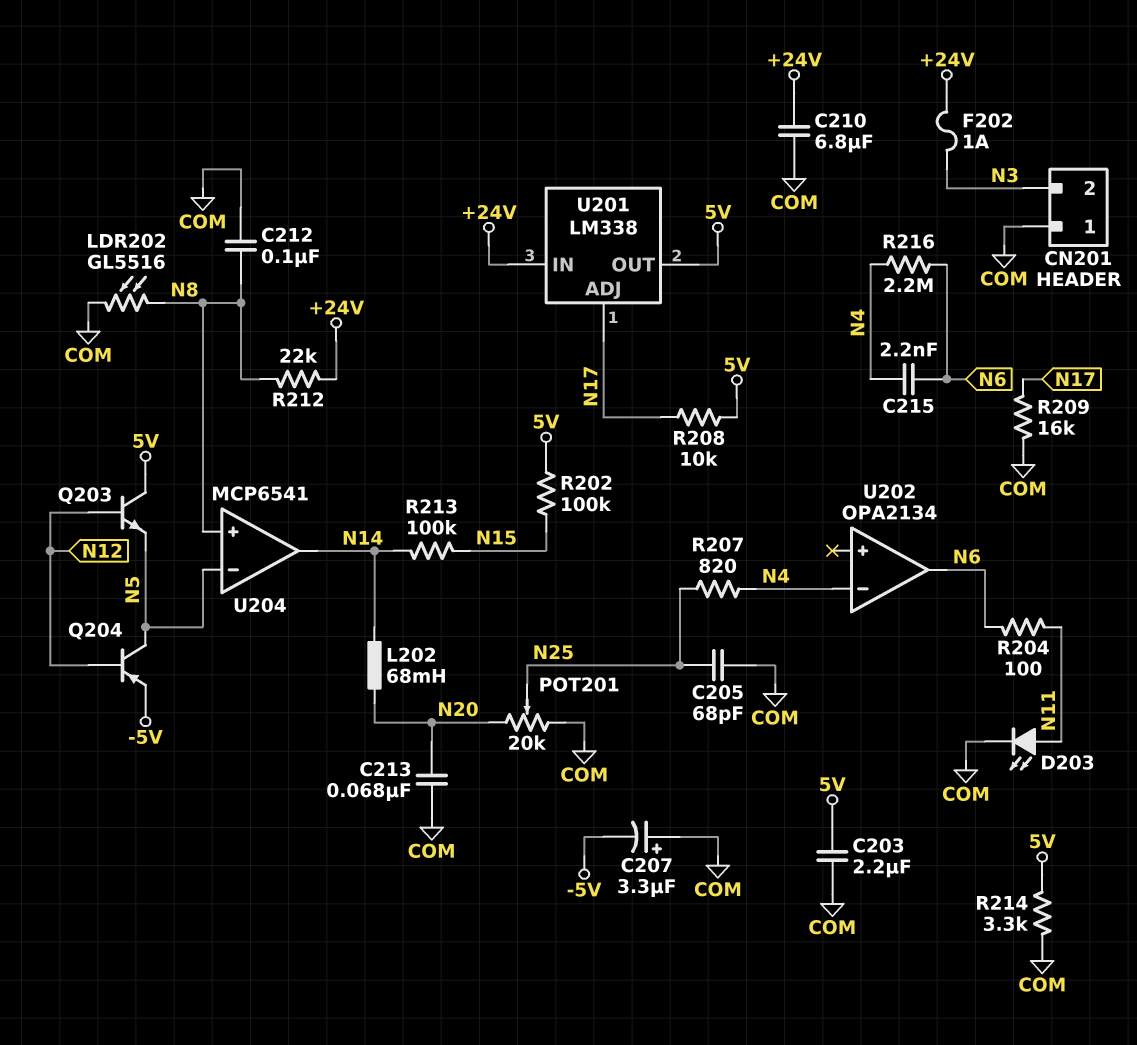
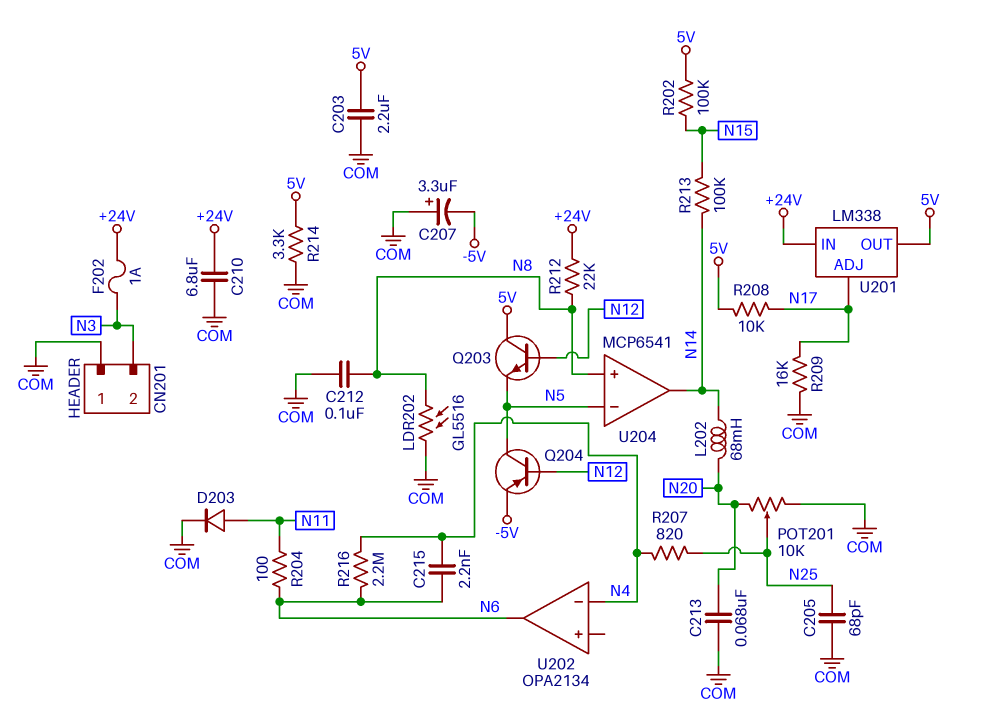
D203: LED (A N11, K COM) -> diode (A N11, K COM)
POT201: 20k (COM, N20, wiper N25) -> 10k (COM, N20, wiper N25)

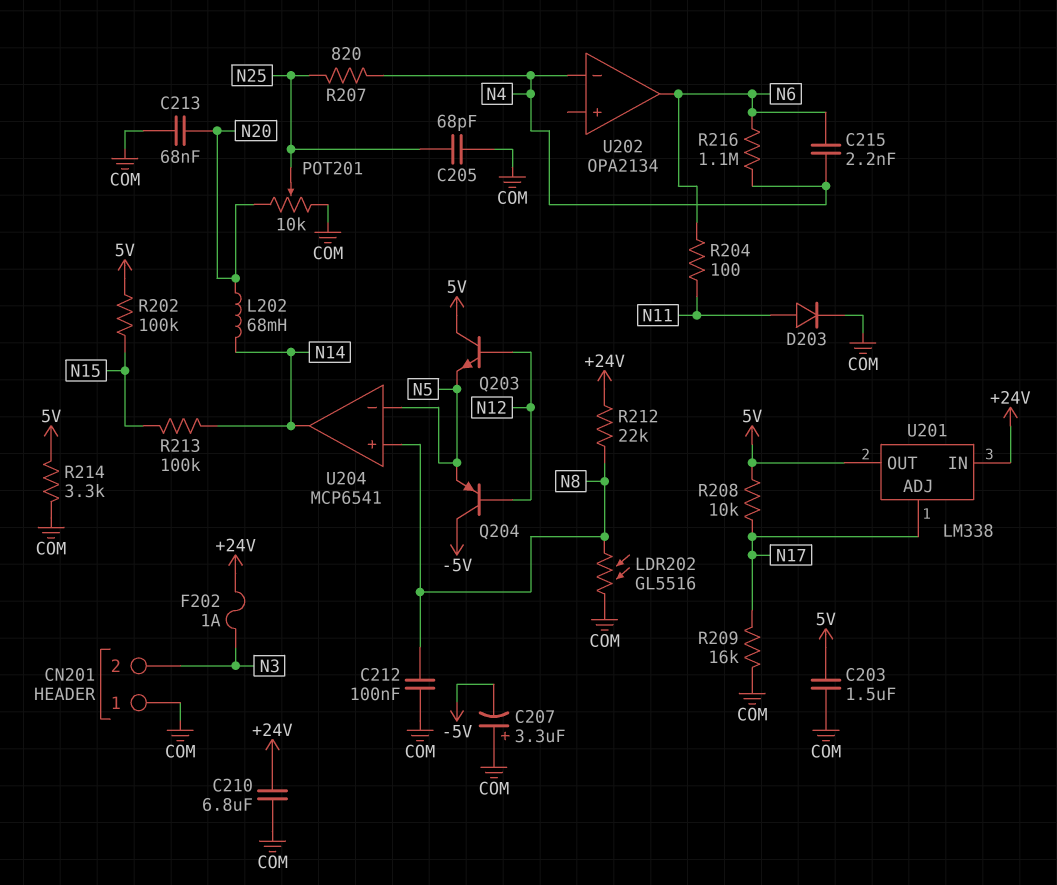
C203: 2.2uF (5V, COM) -> 1.5uF (5V, COM)
Q204: PNP (B N12, C N5, E -5V) -> PNP (B N12, C -5V, E N5)
R216: 2.2M (N4, N6) -> 1.1M (N4, N6)

